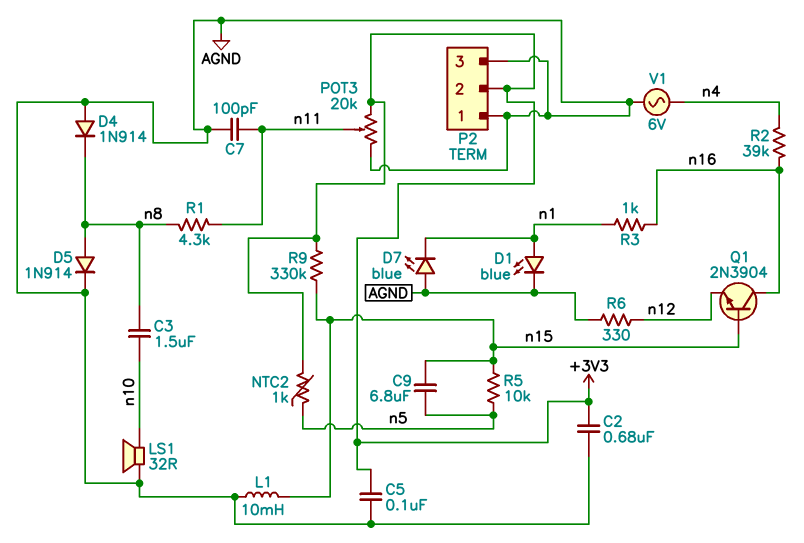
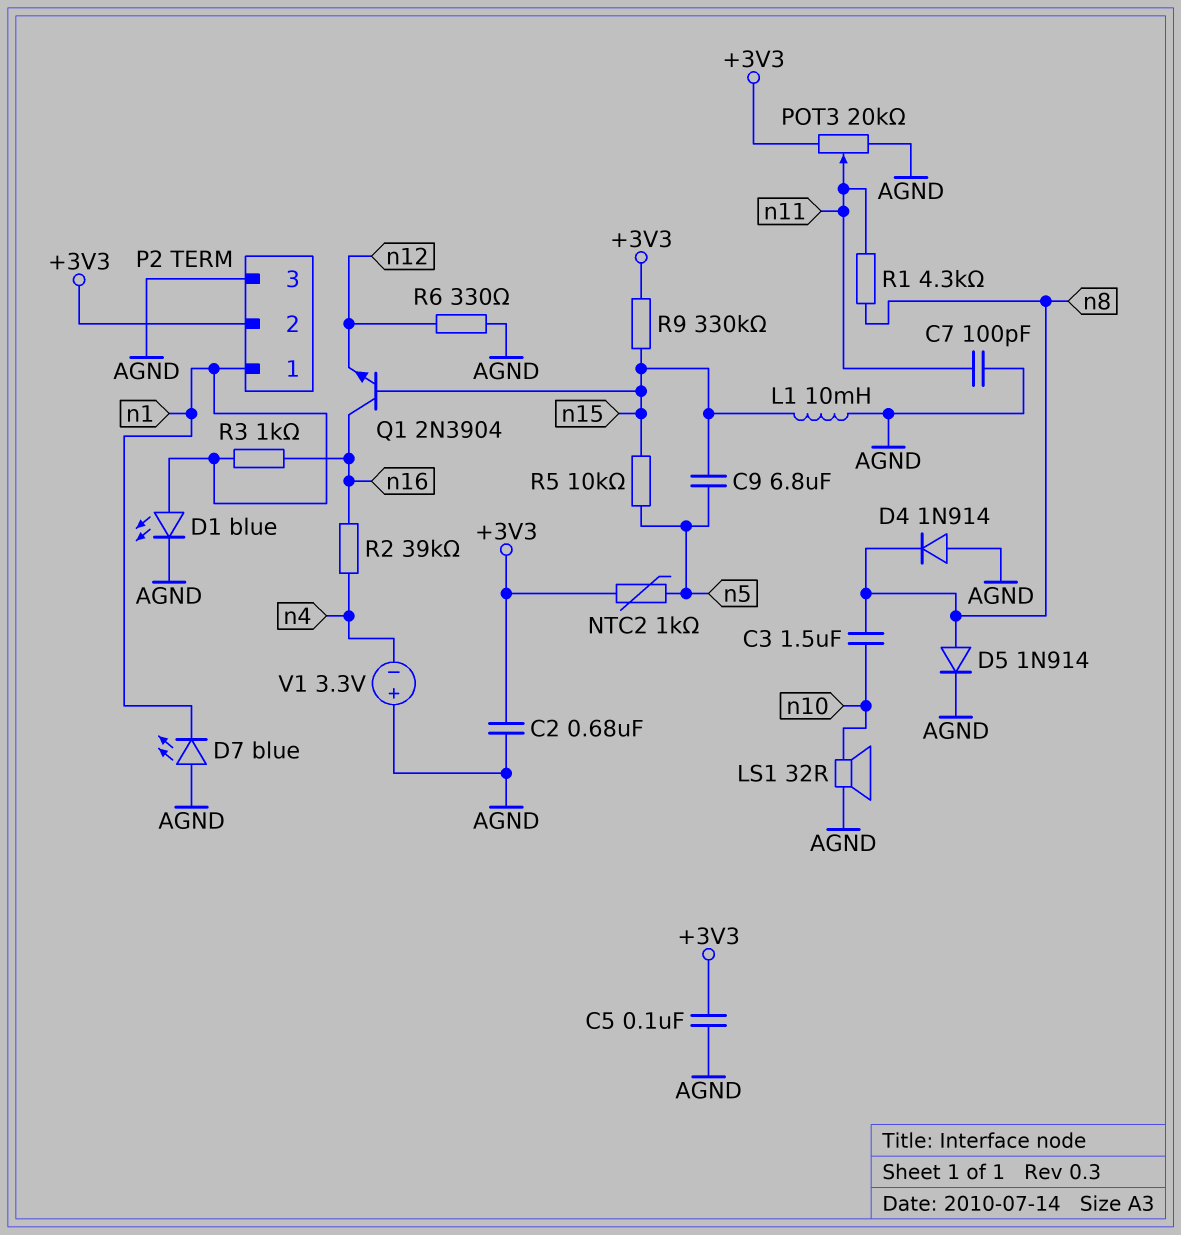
P2 pin 1: AGND -> n1
V1: AC 6V (AGND, n4) -> 3.3V (plus AGND, minus n4)

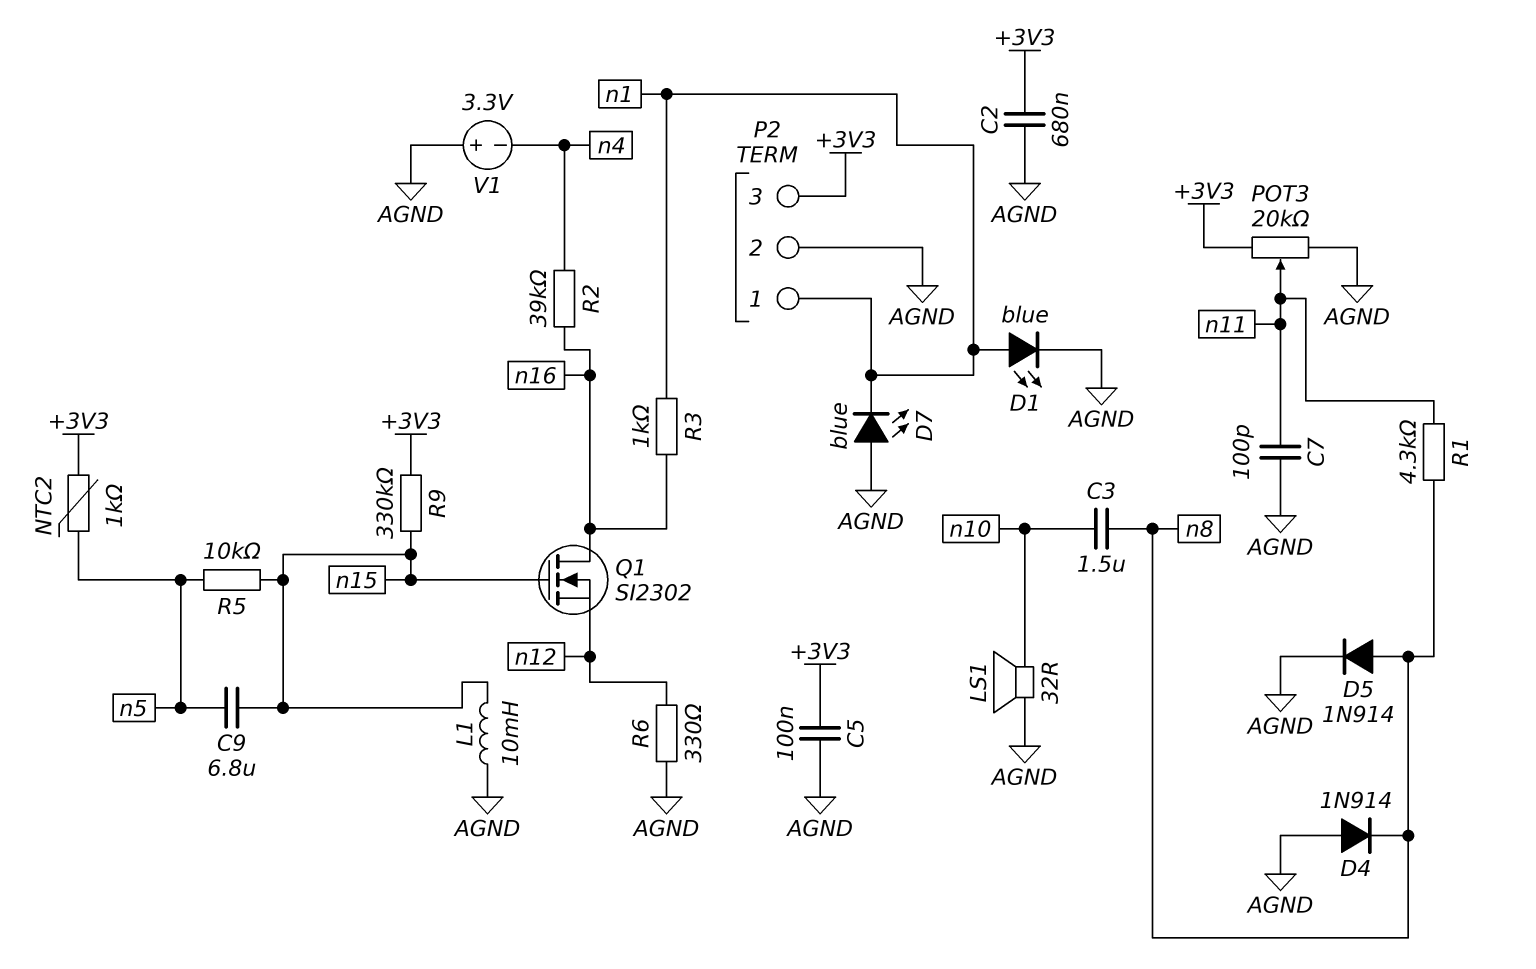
P2 pin 2: +3V3 -> AGND
P2 pin 3: AGND -> +3V3
Q1: NPN 2N3904 (B n15, C n16, E n12) -> NMOS SI2302 (G n15, D n16, S n12)

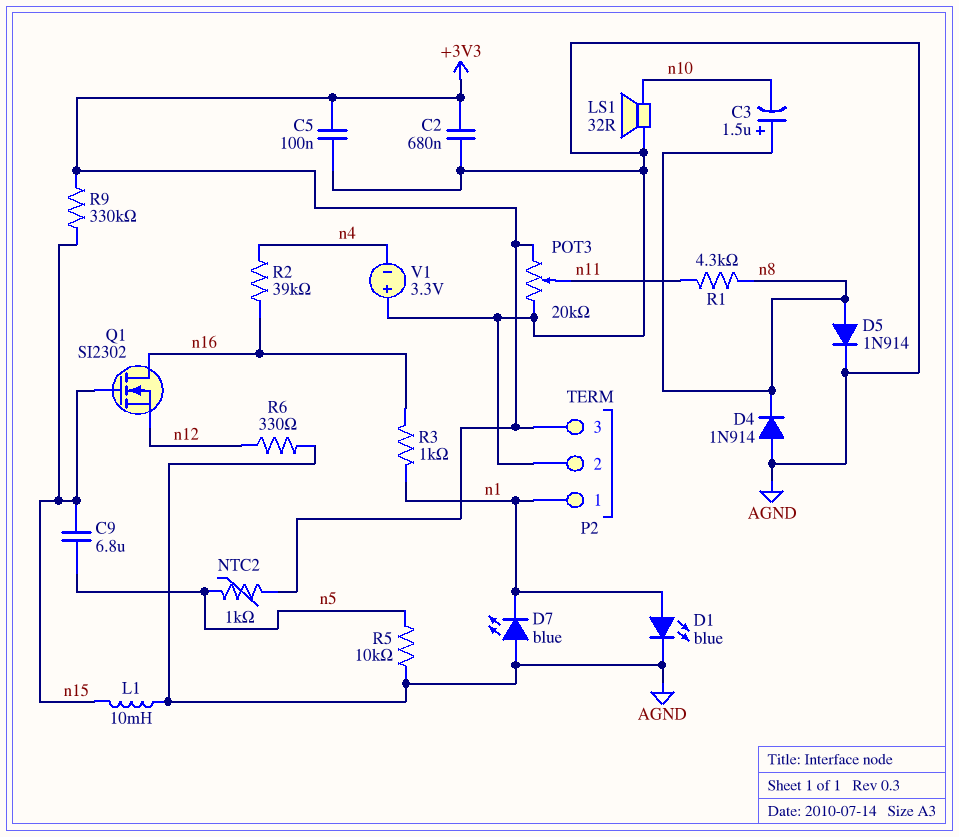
C3: 1.5uF (n8, n10) -> 1.5uF (plus n8, minus n10)
C7: 100pF (AGND, n11) -> none
R5: 10k (n5, n15) -> 10k (AGND, n5)

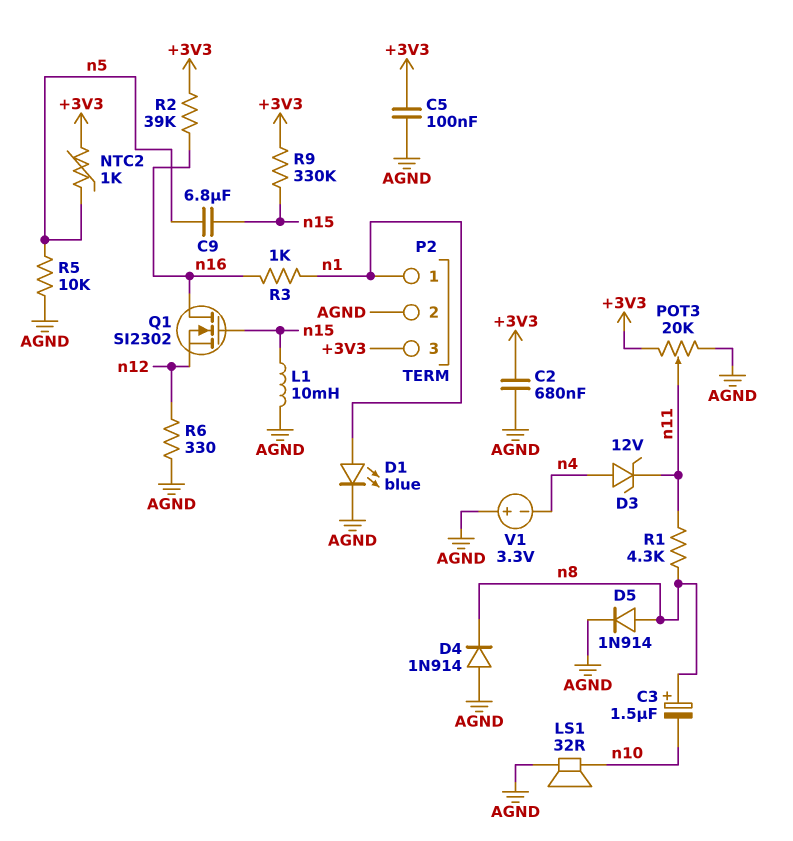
D3: none -> zener 12V (A n4, K n11)
D7: LED blue (A AGND, K n1) -> none
R2: 39k (n4, n16) -> 39k (+3V3, n16)

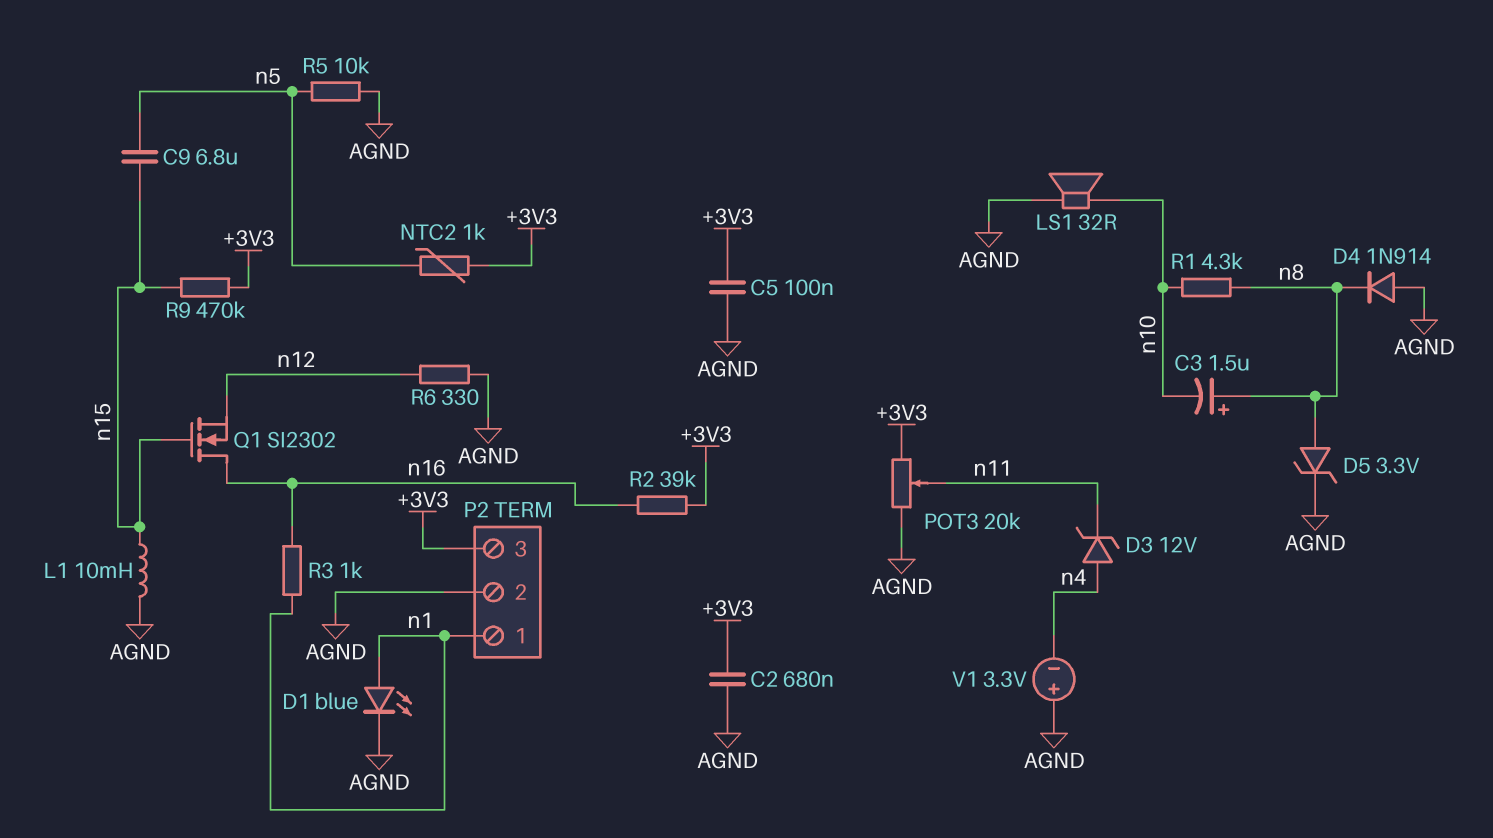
D5: diode 1N914 (A n8, K AGND) -> zener 3.3V (A n8, K AGND)
R1: 4.3k (n8, n11) -> 4.3k (n8, n10)
R9: 330k (+3V3, n15) -> 470k (+3V3, n15)

